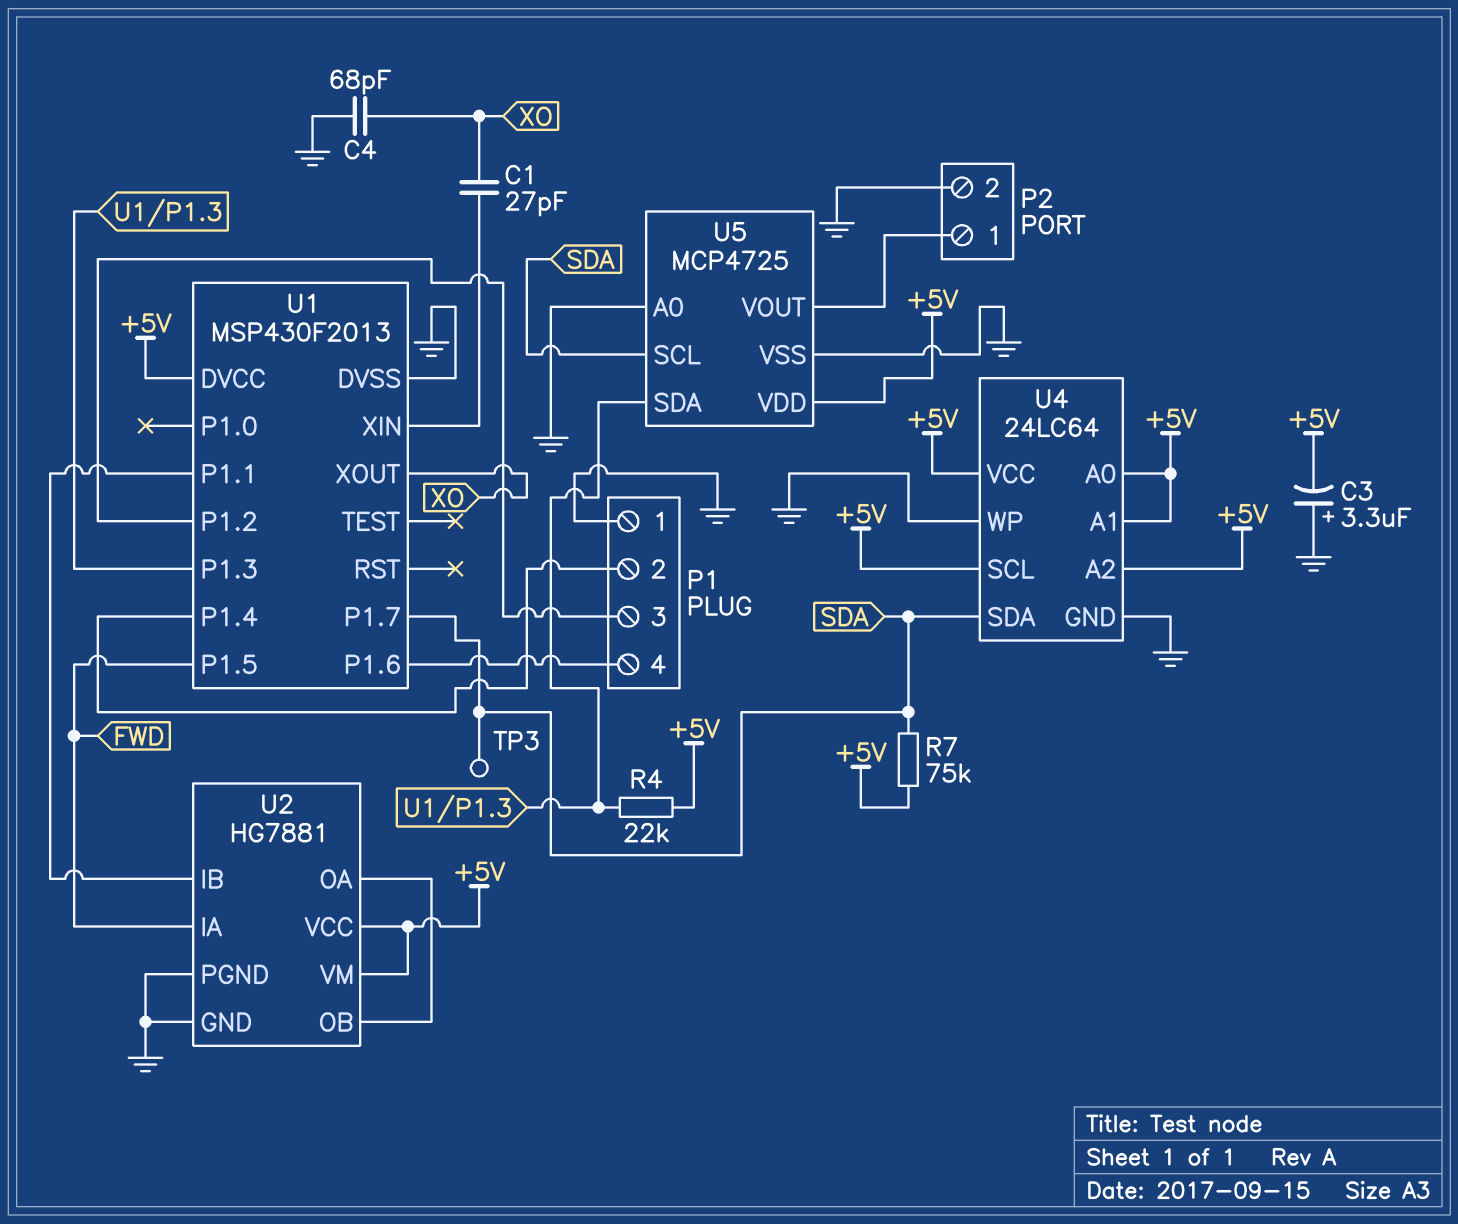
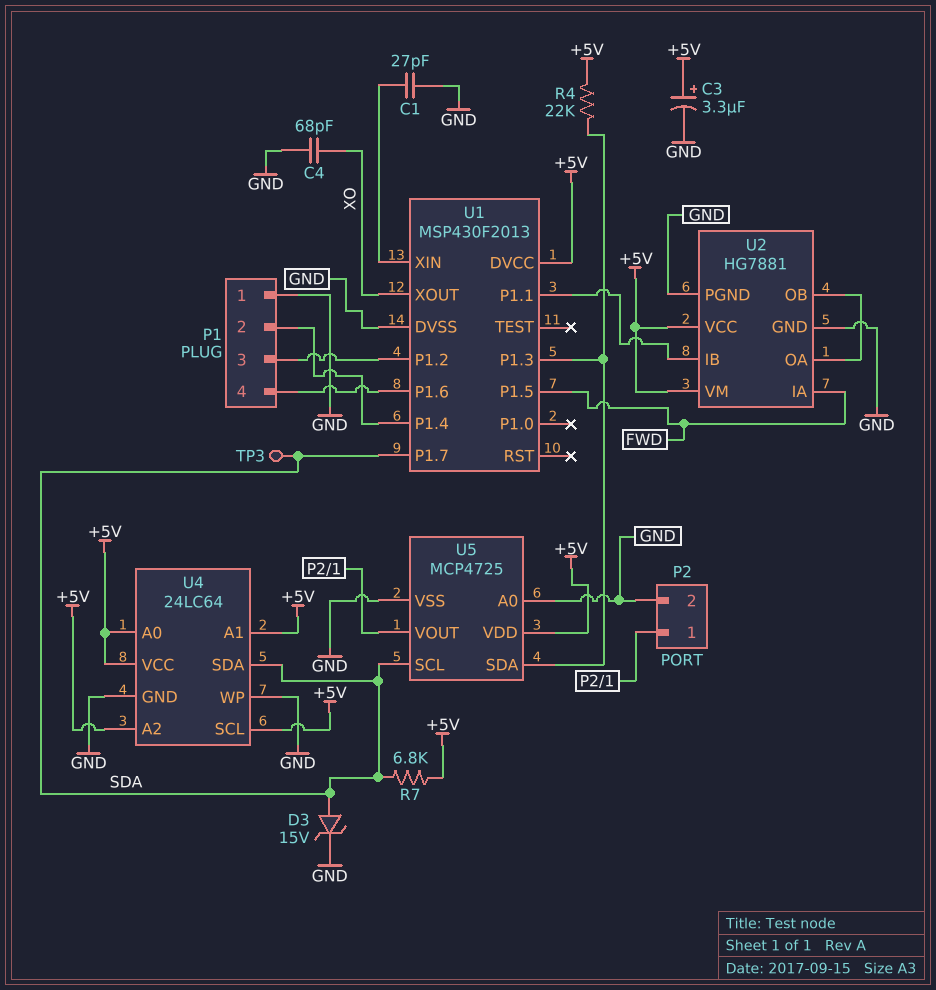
C1: 27pF (U1/XIN, XO) -> 27pF (GND, U1/XIN)
C3: 3.3uF (plus GND, minus +5V) -> 3.3uF (plus +5V, minus GND)
D3: none -> zener 15V (A SDA, K GND)
R7: 75k (+5V, SDA) -> 6.8k (+5V, SDA)

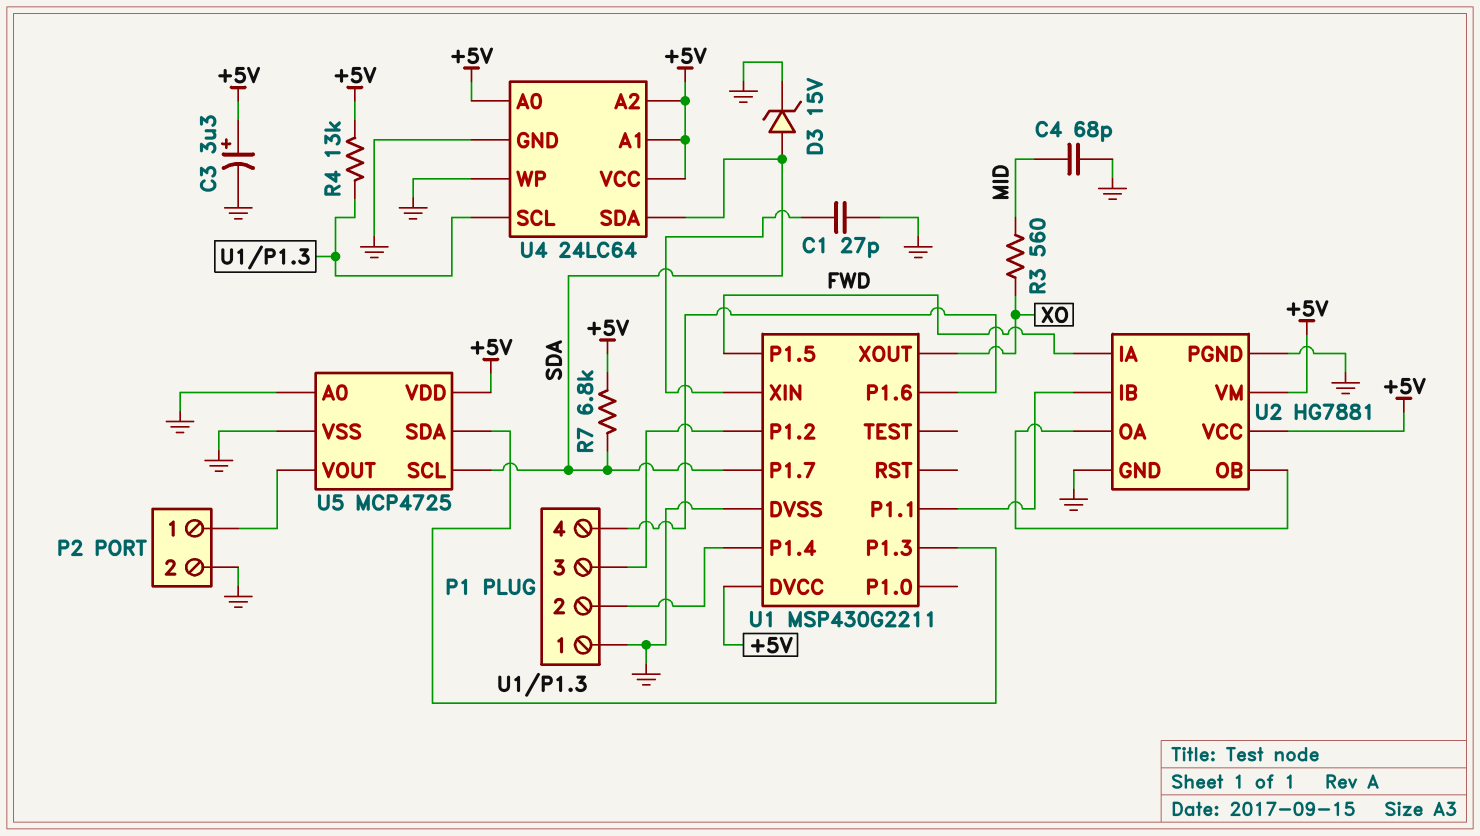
C4: 68pF (GND, XO) -> 68pF (GND, MID)
R3: none -> 560 (MID, XO)
R4: 22k (+5V, U1/P1.3) -> 13k (+5V, U1/P1.3)
TP3: test point (SDA) -> none
U1: MSP430F2013 -> MSP430G2211
U4 pin SCL: +5V -> U1/P1.3

